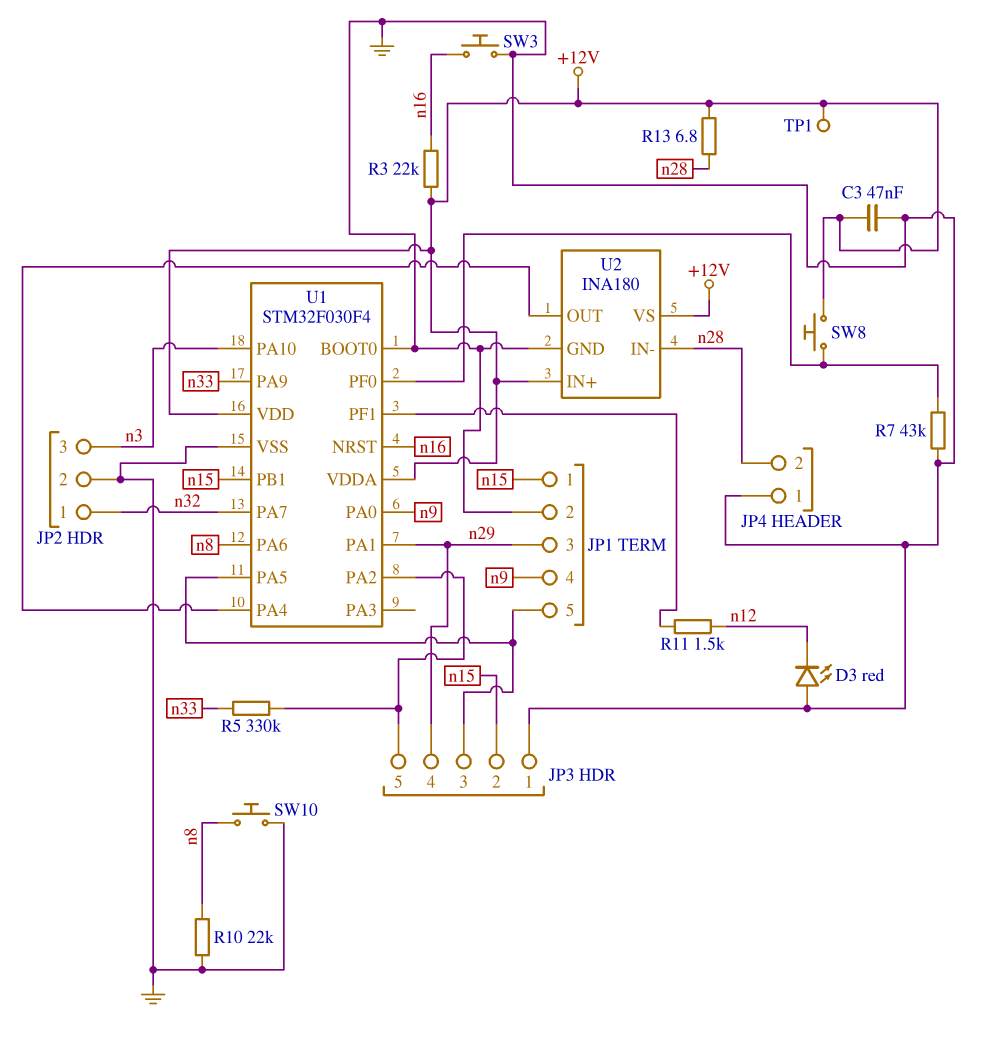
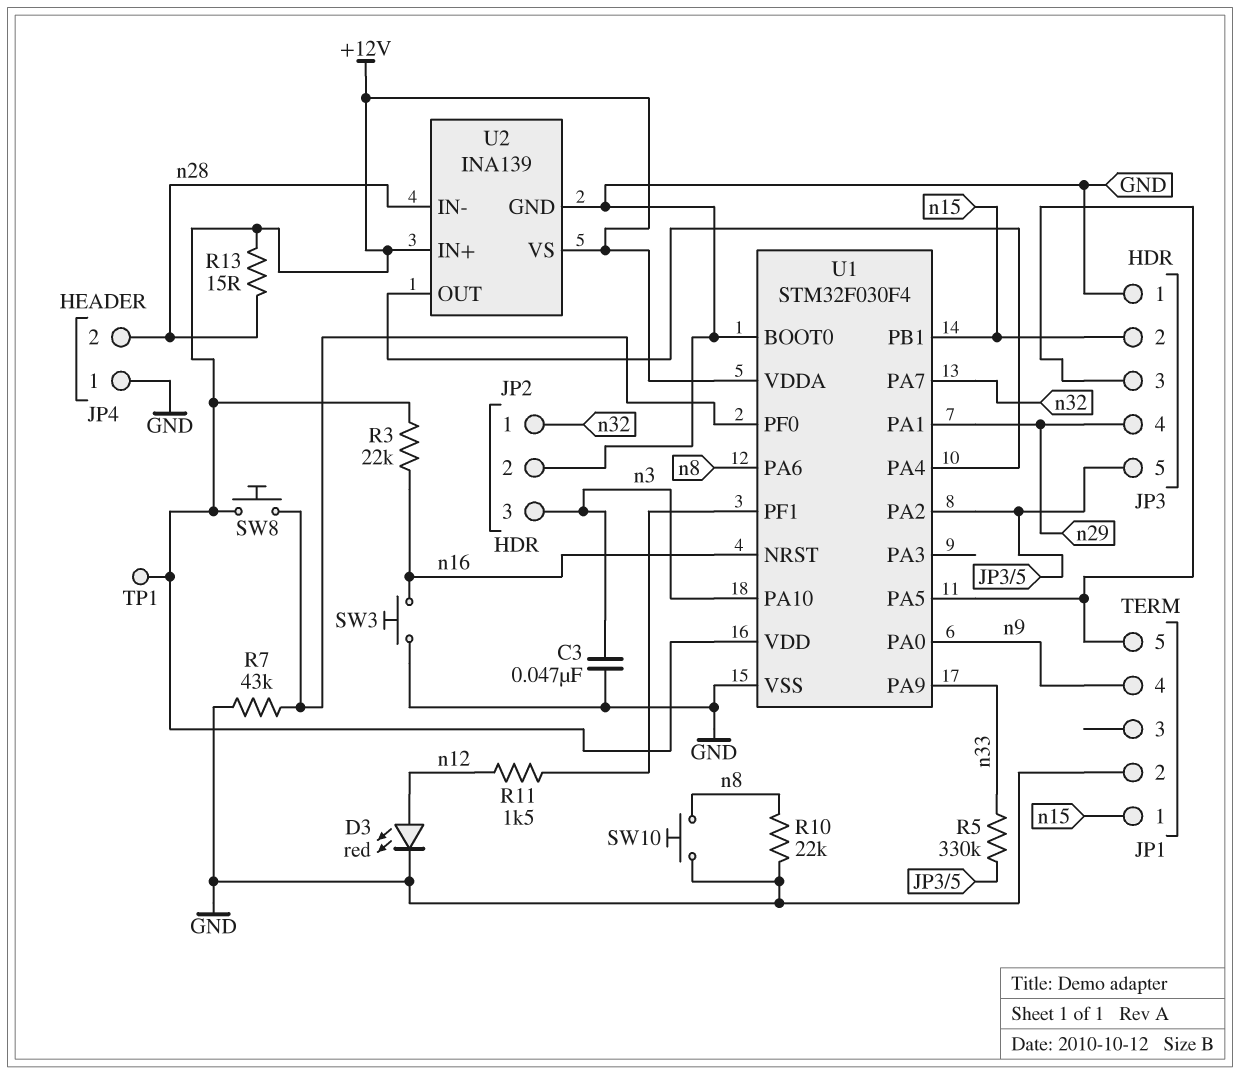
C3: 47nF (+12V, GND) -> 47nF (GND, n3)
D3: LED red (A GND, K n12) -> LED red (A n12, K GND)
JP1 pin 3: n29 -> none
R13: 6.8 (+12V, n28) -> 15 (+12V, n28)
U2: INA180 -> INA139

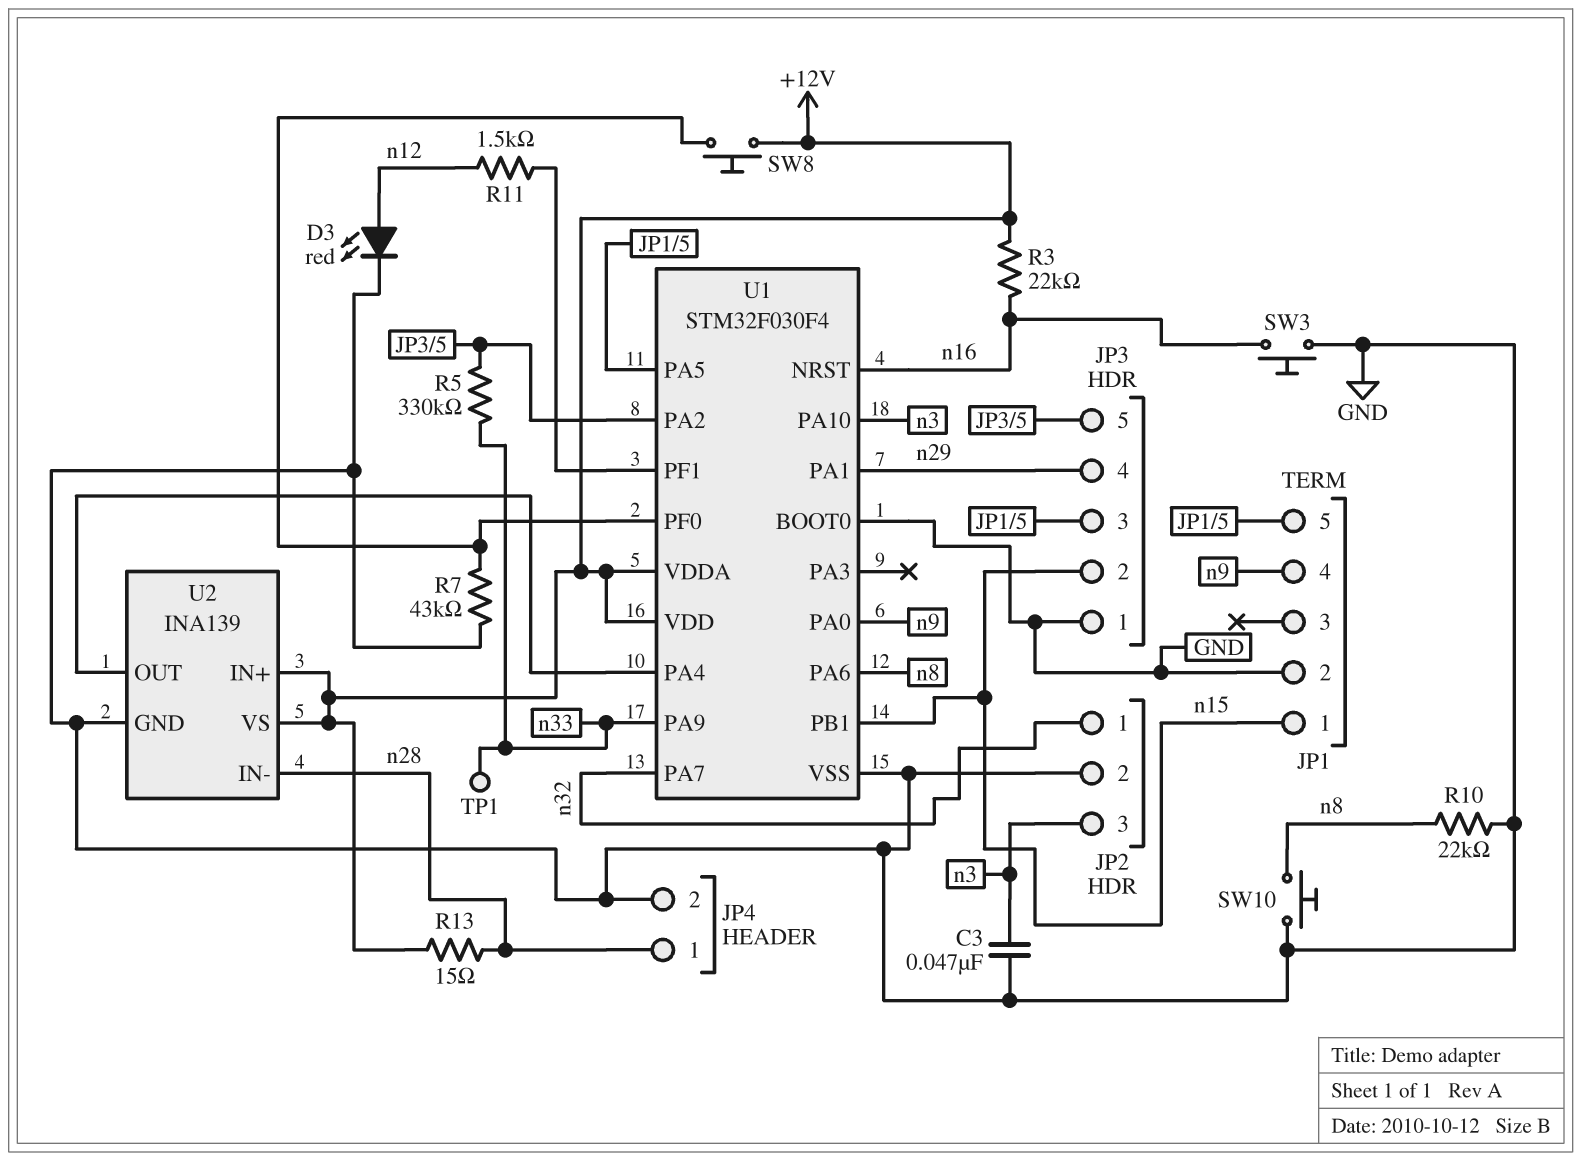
JP4 pin 1: GND -> n28
JP4 pin 2: n28 -> GND
TP1: test point (+12V) -> test point (n33)

